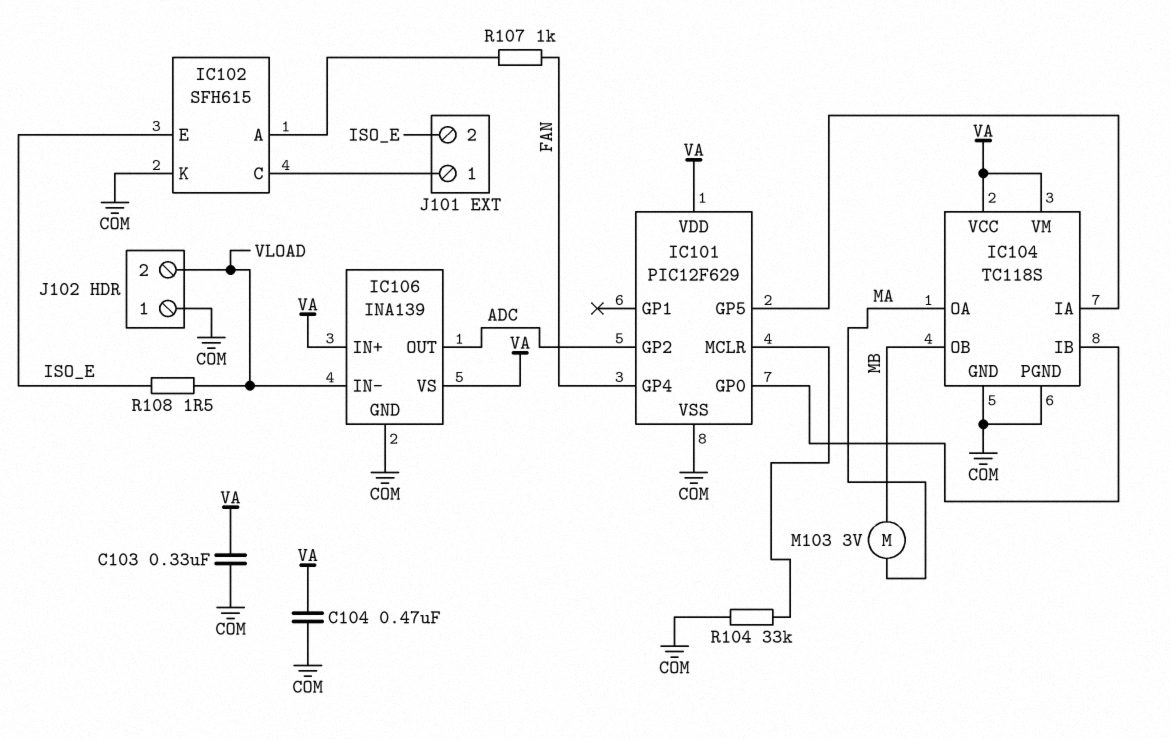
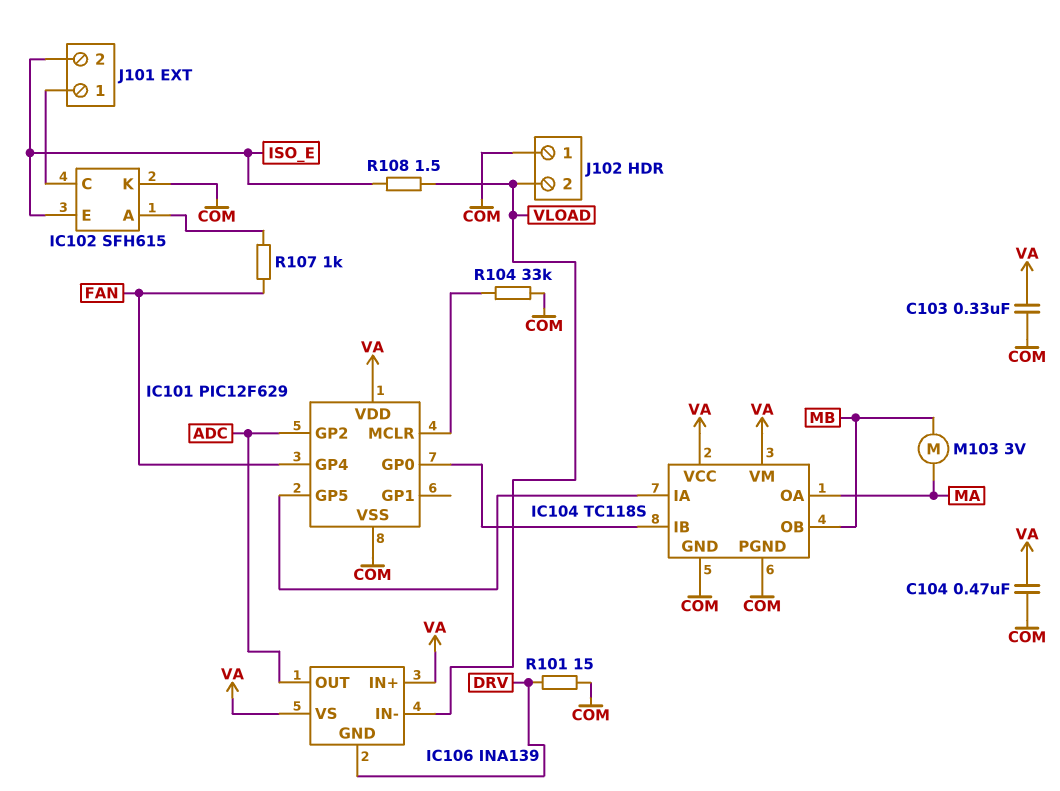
IC106 pin GND: COM -> DRV
R101: none -> 15 (COM, DRV)

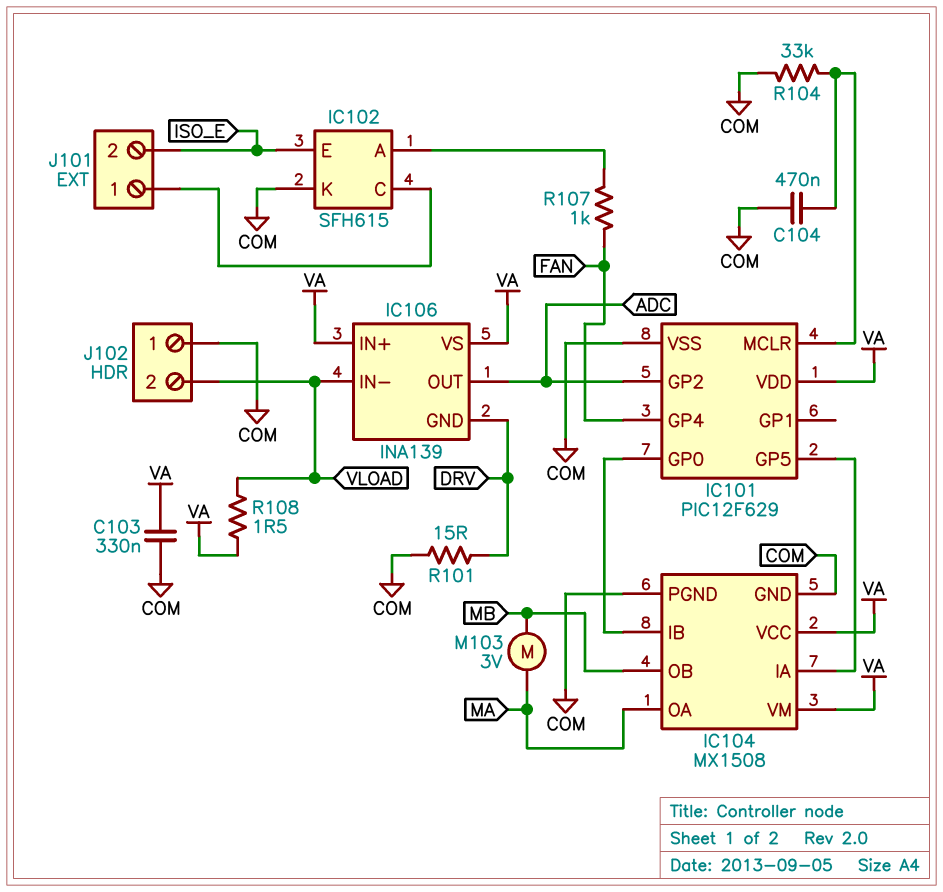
C104: 470nF (COM, VA) -> 470nF (COM, IC101/MCLR)
IC104: TC118S -> MX1508
R108: 1.5 (ISO_E, VLOAD) -> 1.5 (VA, VLOAD)

